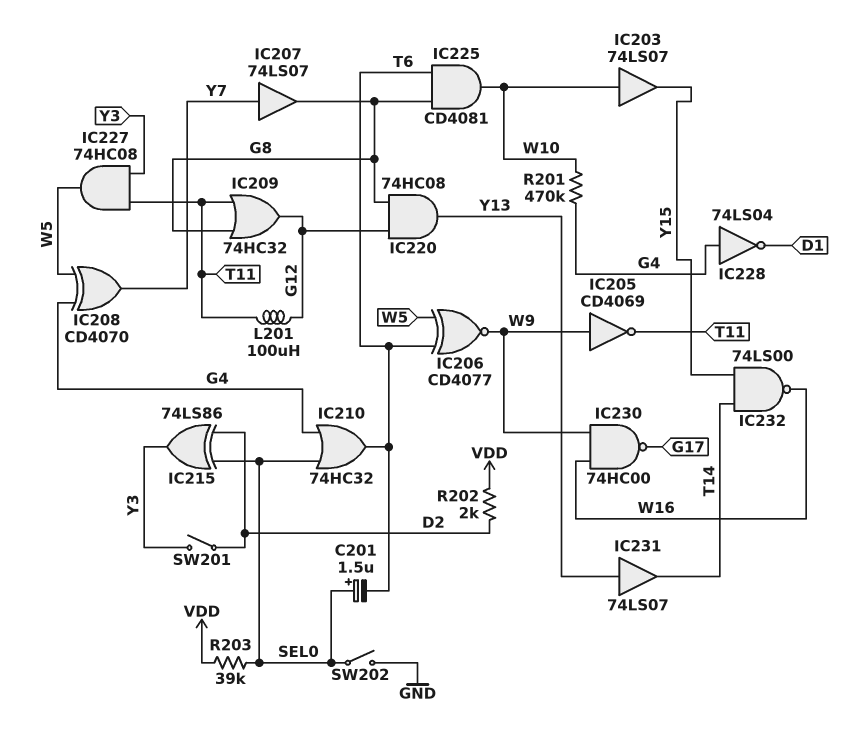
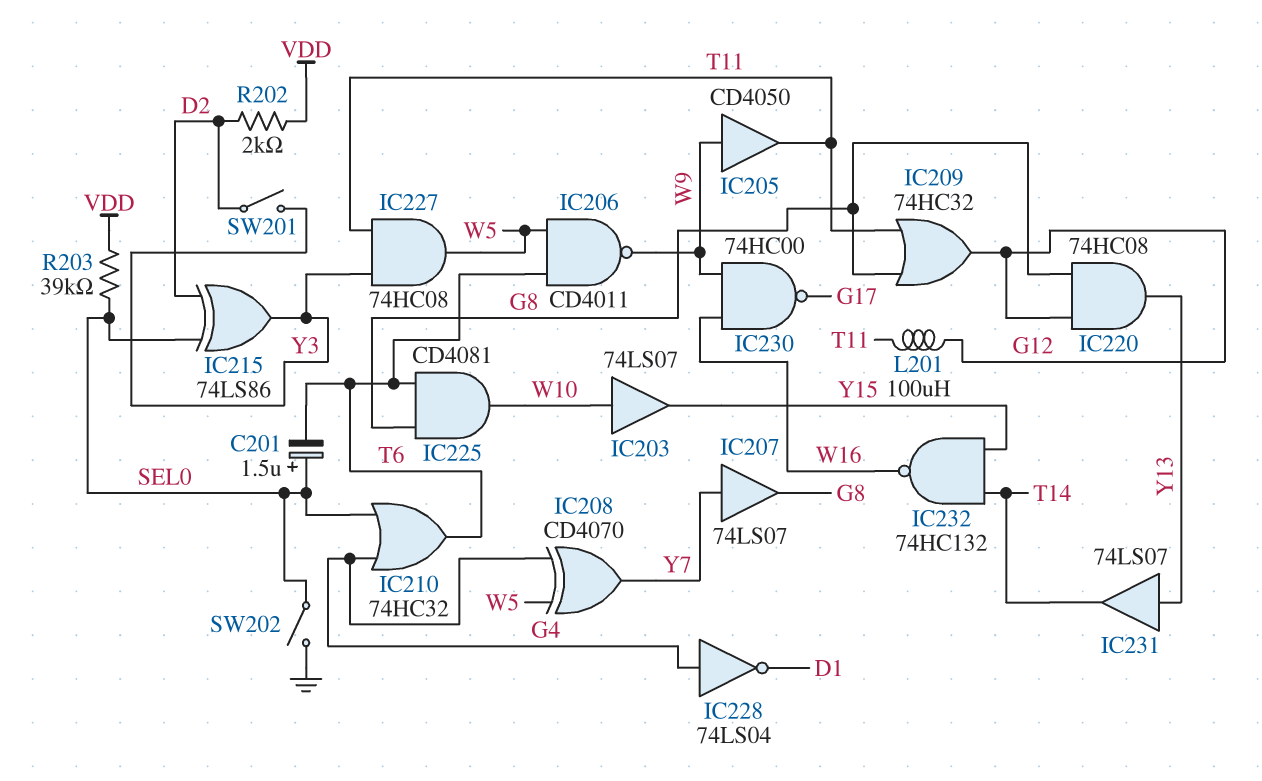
IC205: NOT CD4069 (in W9, out T11) -> buffer CD4050 (in W9, out T11)
IC206: XNOR CD4077 (in T6, in W5, out W9) -> NAND CD4011 (in T6, in W5, out W9)
IC232: NAND 74LS00 (in T14, in Y15, out W16) -> NAND 74HC132 (in T14, in Y15, out W16)
R201: 470k (G4, W10) -> none

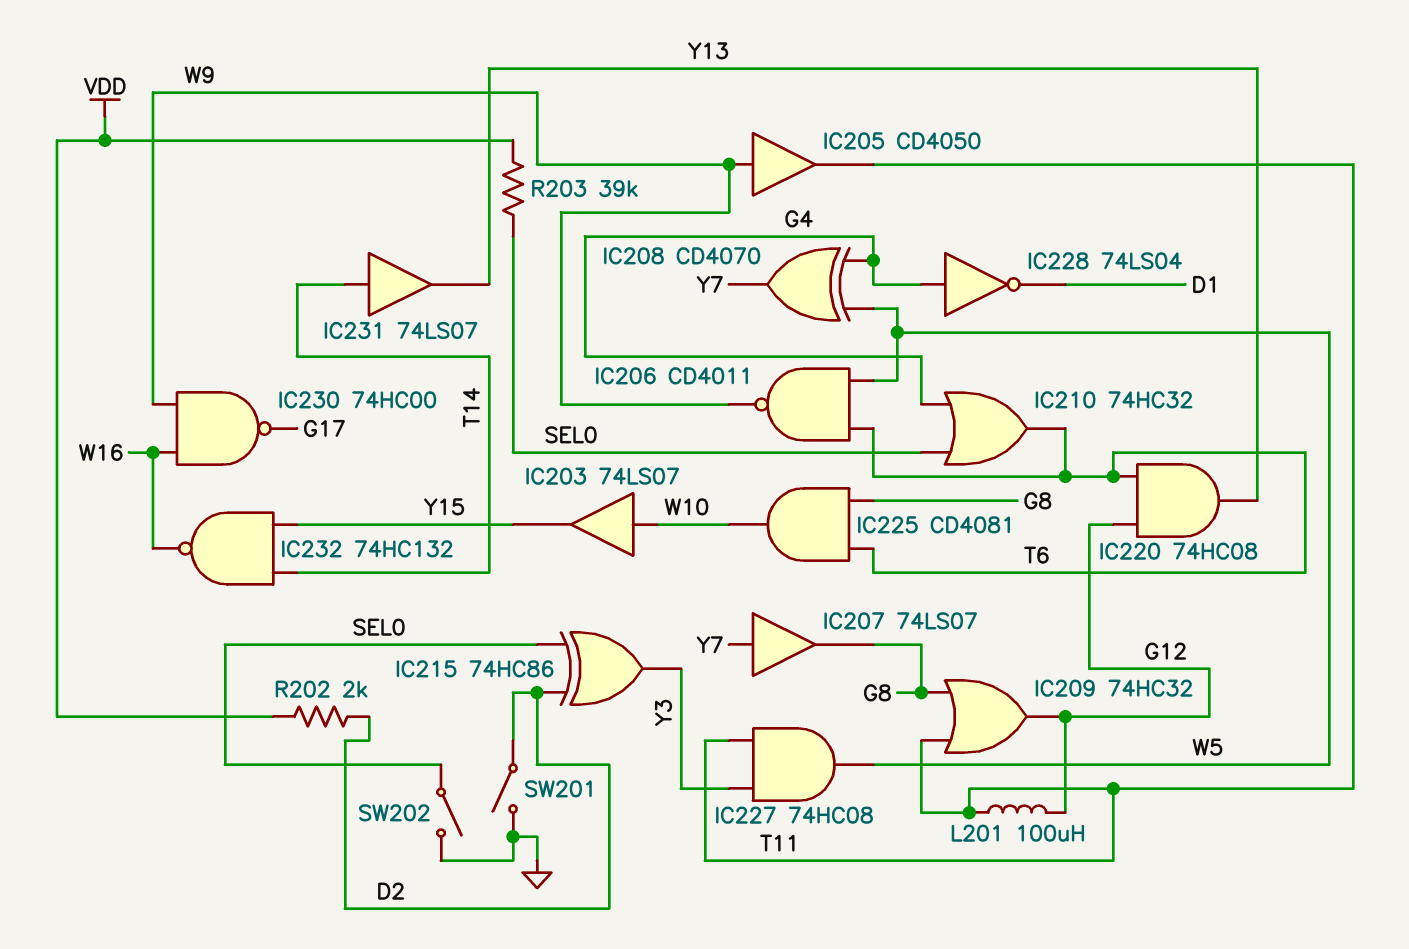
C201: 1.5uF (plus SEL0, minus T6) -> none
IC215: XOR 74LS86 (in D2, in SEL0, out Y3) -> XOR 74HC86 (in D2, in SEL0, out Y3)
IC220: AND 74HC08 (in G8, in G12, out Y13) -> AND 74HC08 (in G12, in T6, out Y13)
IC231: buffer 74LS07 (in Y13, out T14) -> buffer 74LS07 (in T14, out Y13)
SW201: switch (D2, Y3) -> switch (D2, GND)

